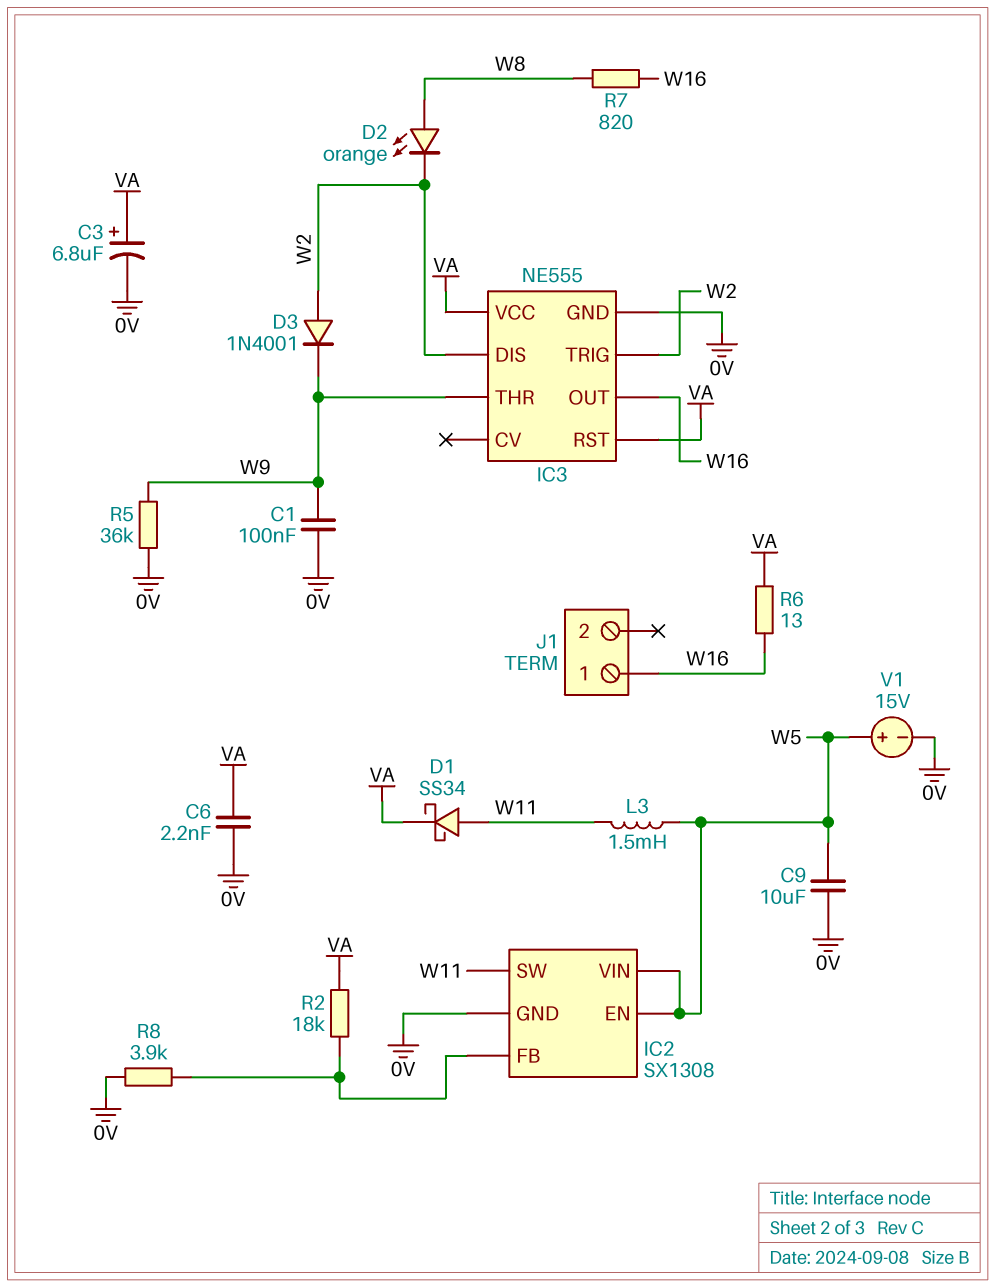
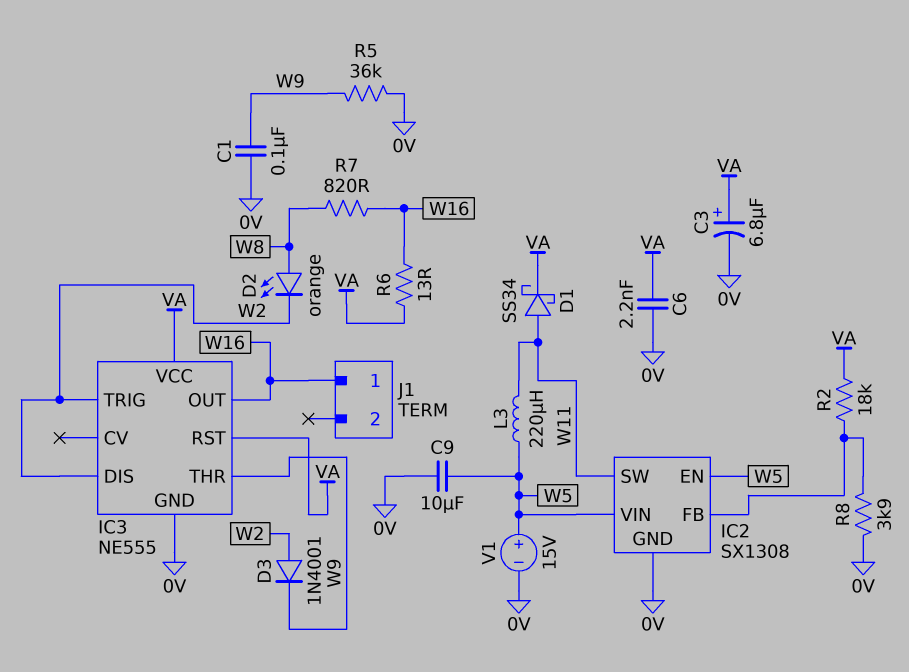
L3: 1.5mH (W5, W11) -> 220uH (W5, W11)

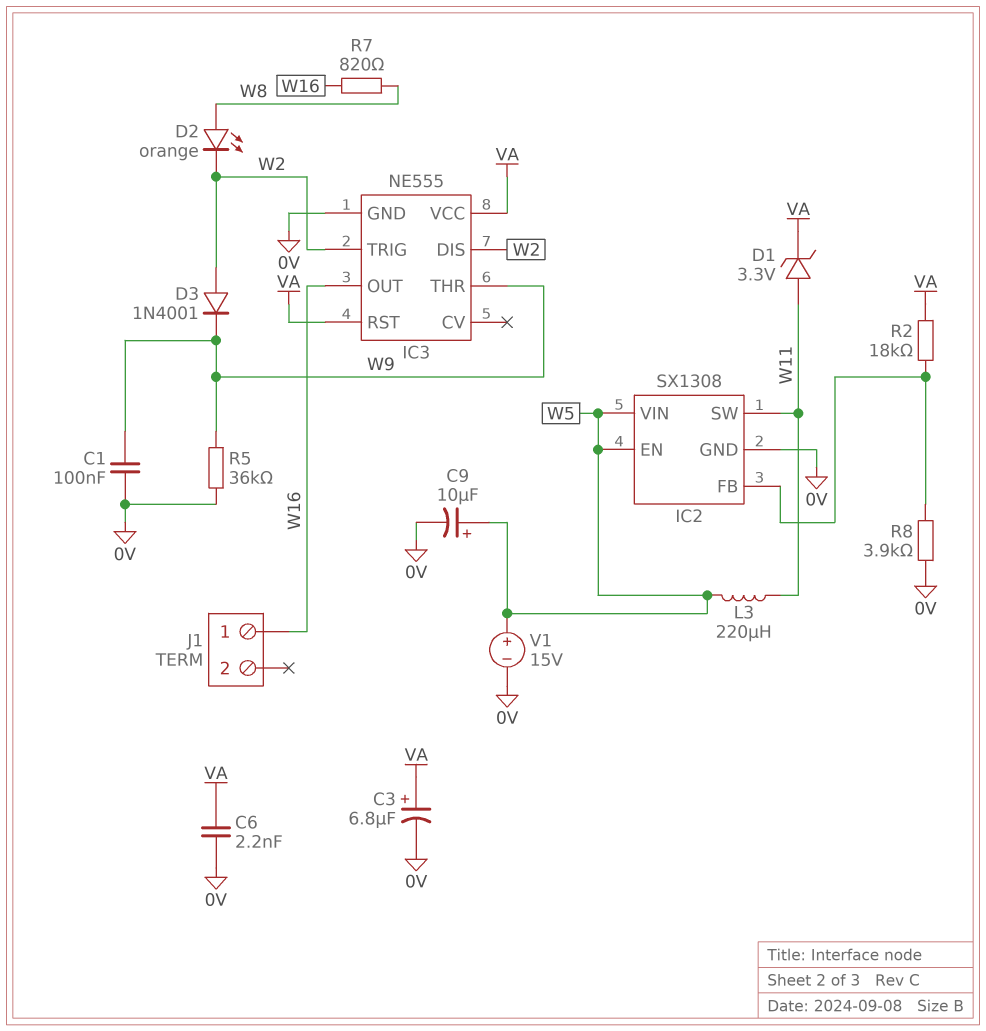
C9: 10uF (0V, W5) -> 10uF (plus W5, minus 0V)
D1: schottky SS34 (A W11, K VA) -> zener 3.3V (A W11, K VA)
R6: 13 (VA, W16) -> none

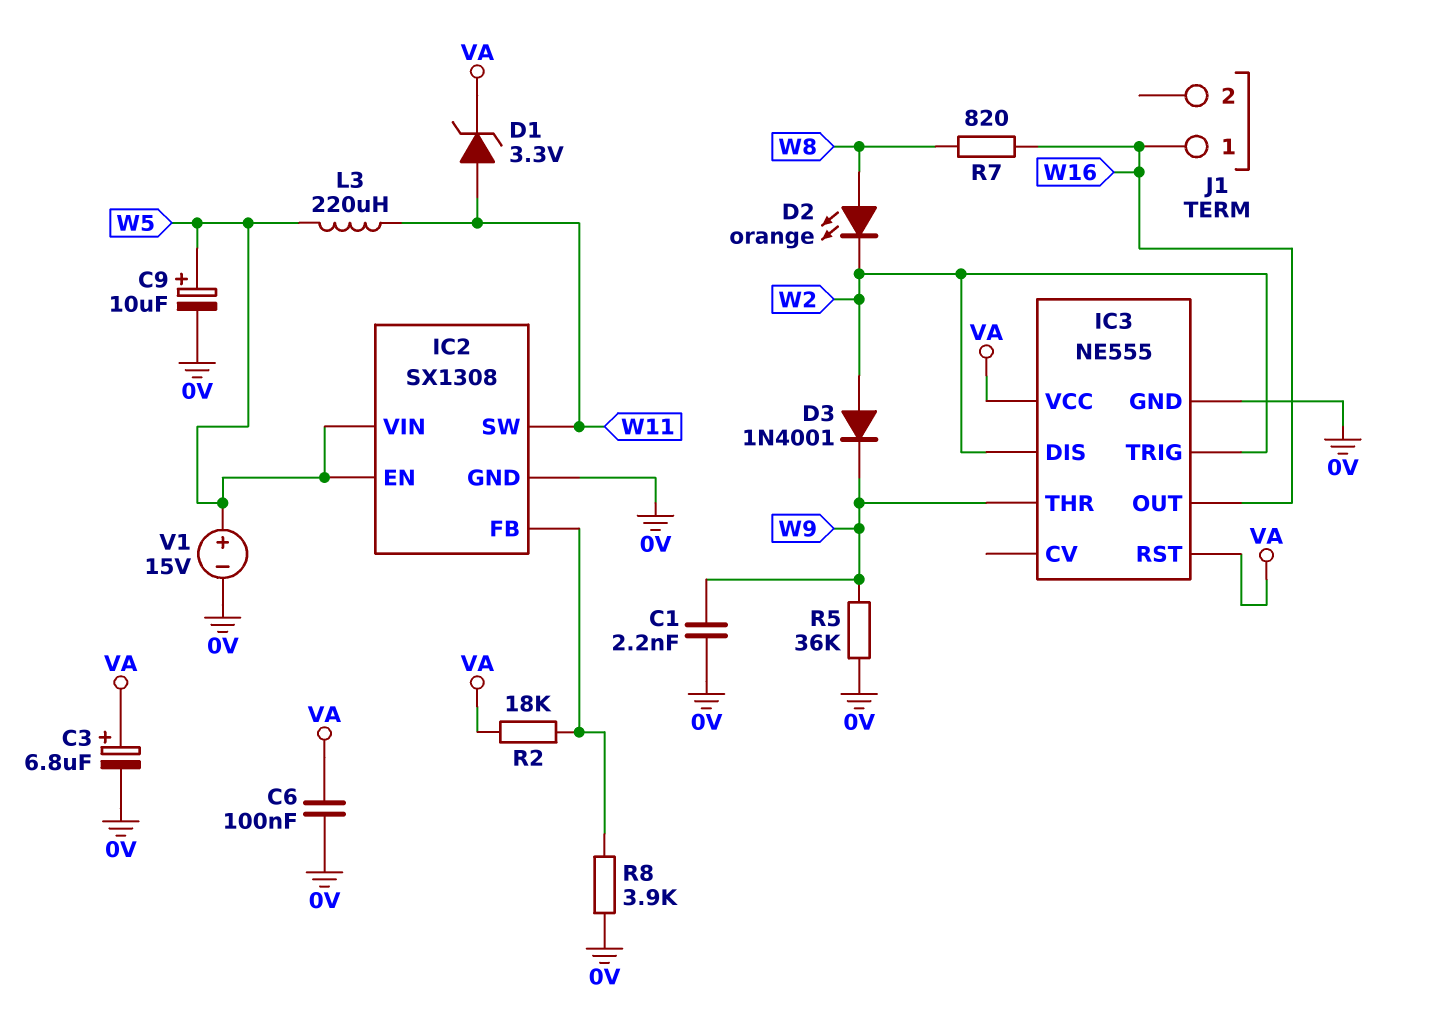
C1: 100nF (0V, W9) -> 2.2nF (0V, W9)
C6: 2.2nF (0V, VA) -> 100nF (0V, VA)

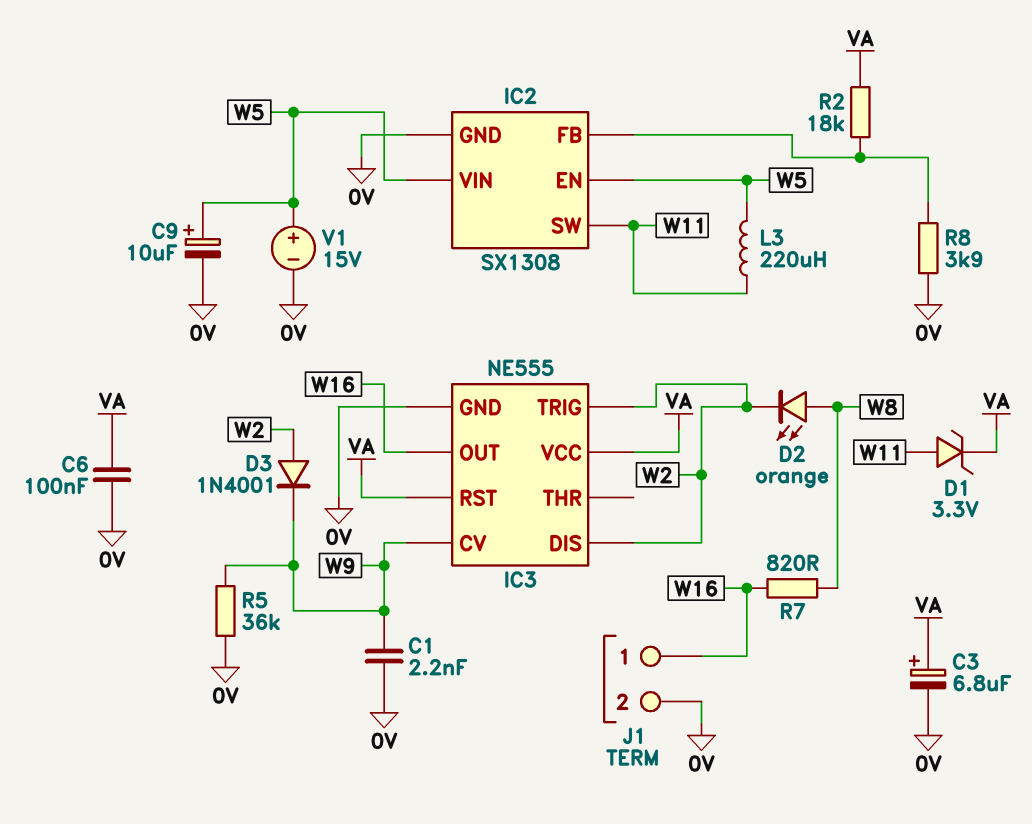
IC3 pin CV: none -> W9
IC3 pin THR: W9 -> none
J1 pin 2: none -> 0V

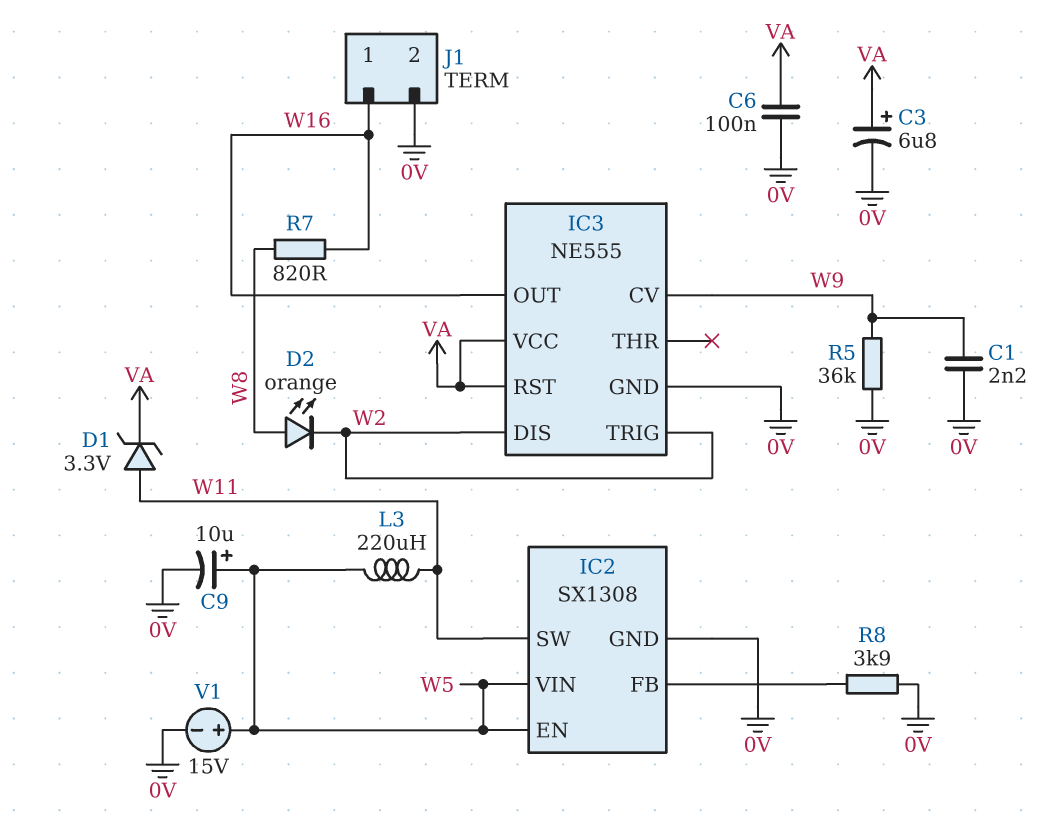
D3: diode 1N4001 (A W2, K W9) -> none
R2: 18k (IC2/FB, VA) -> none

